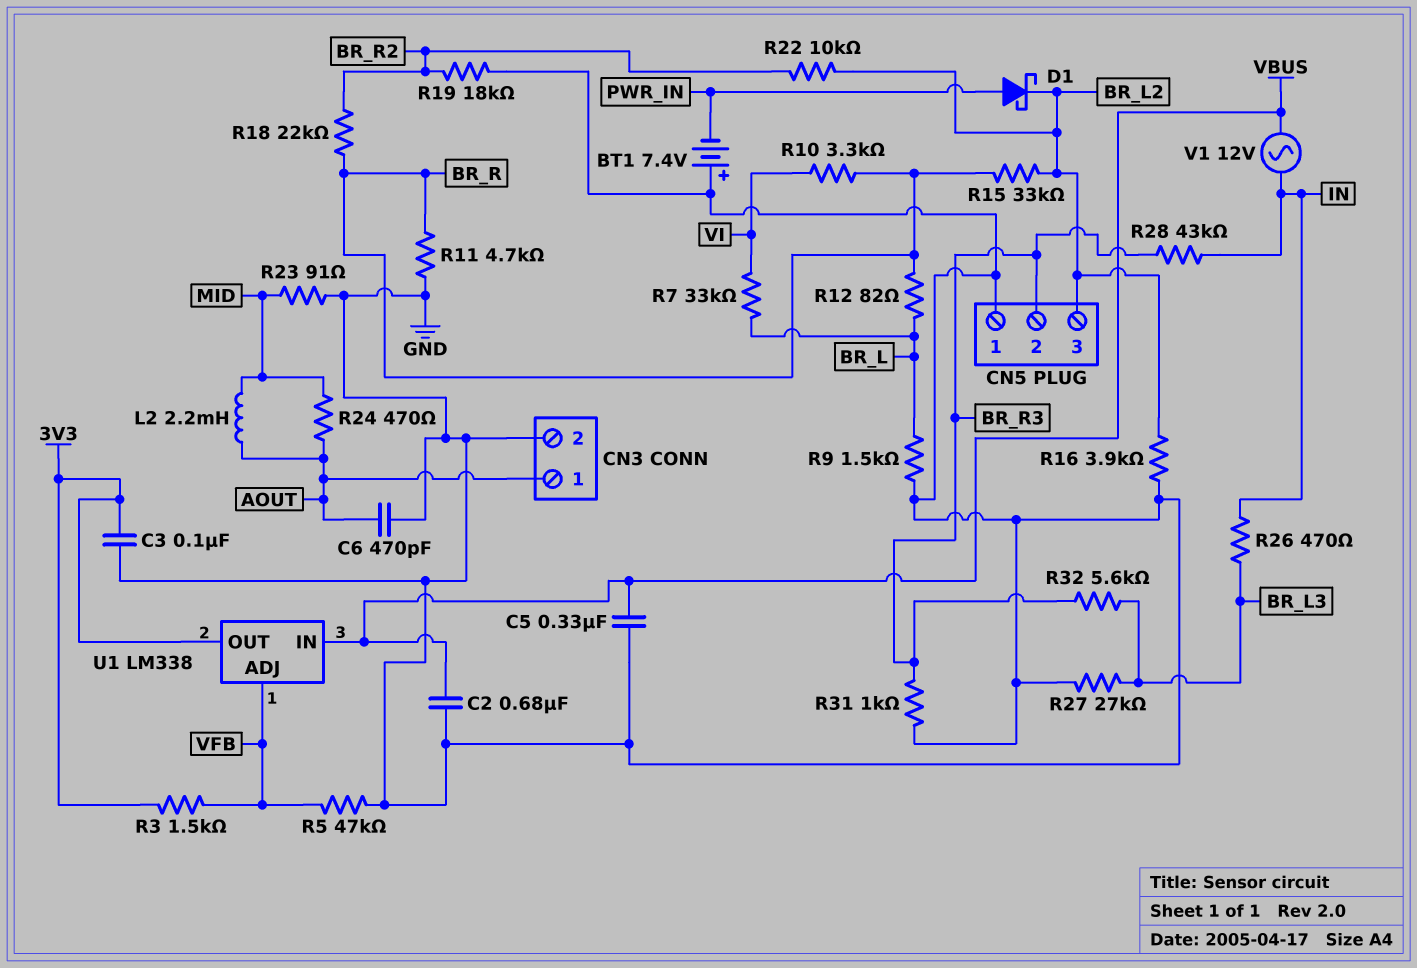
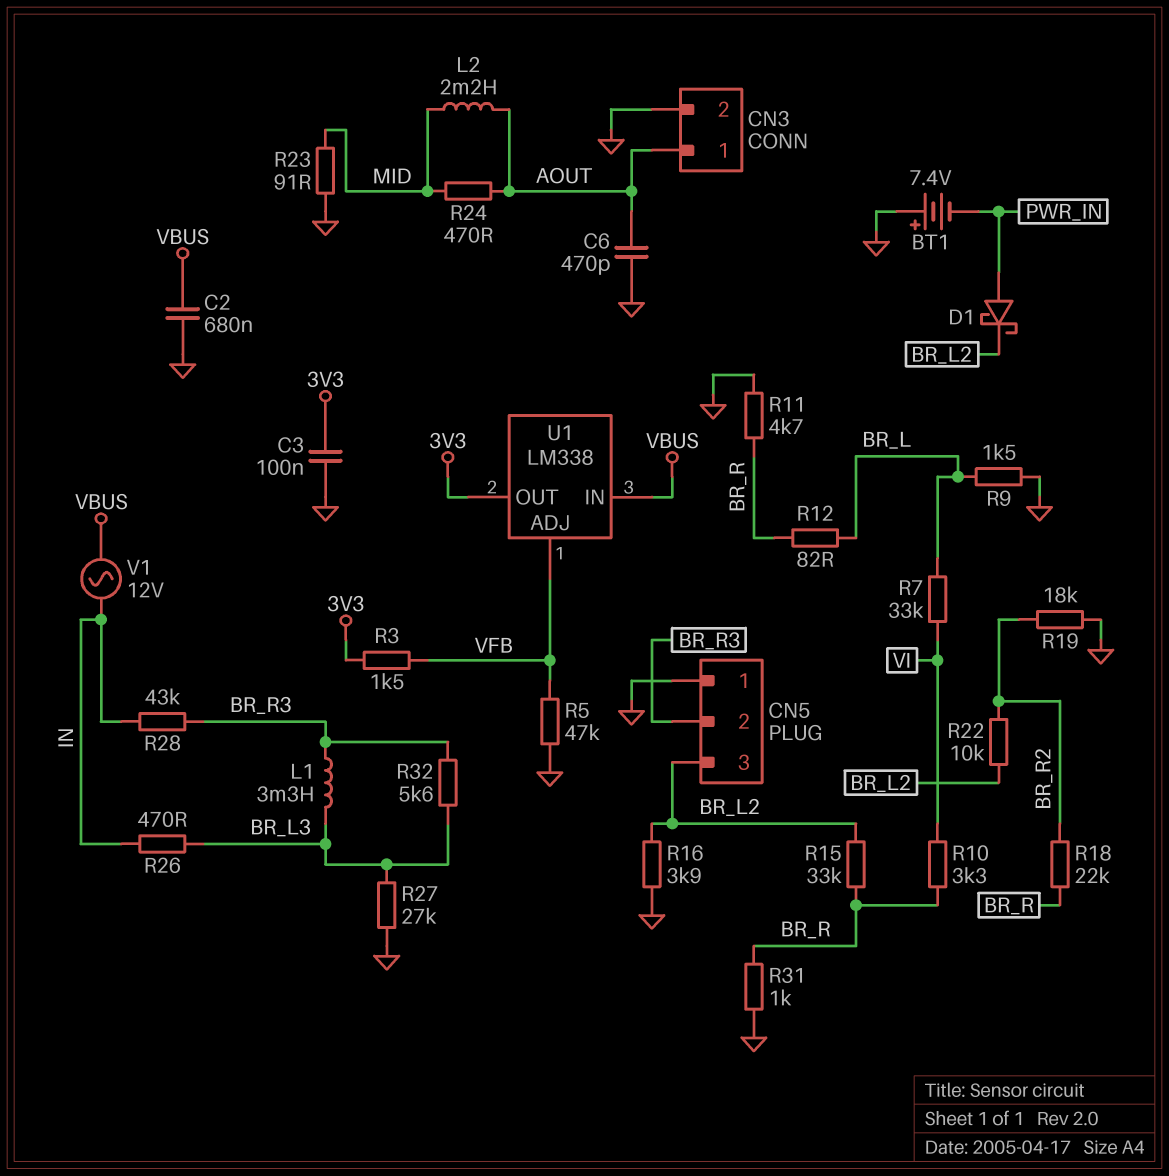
C5: 330nF (GND, VBUS) -> none
L1: none -> 3.3mH (BR_L3, BR_R3)
R31: 1k (BR_R3, GND) -> 1k (BR_R, GND)

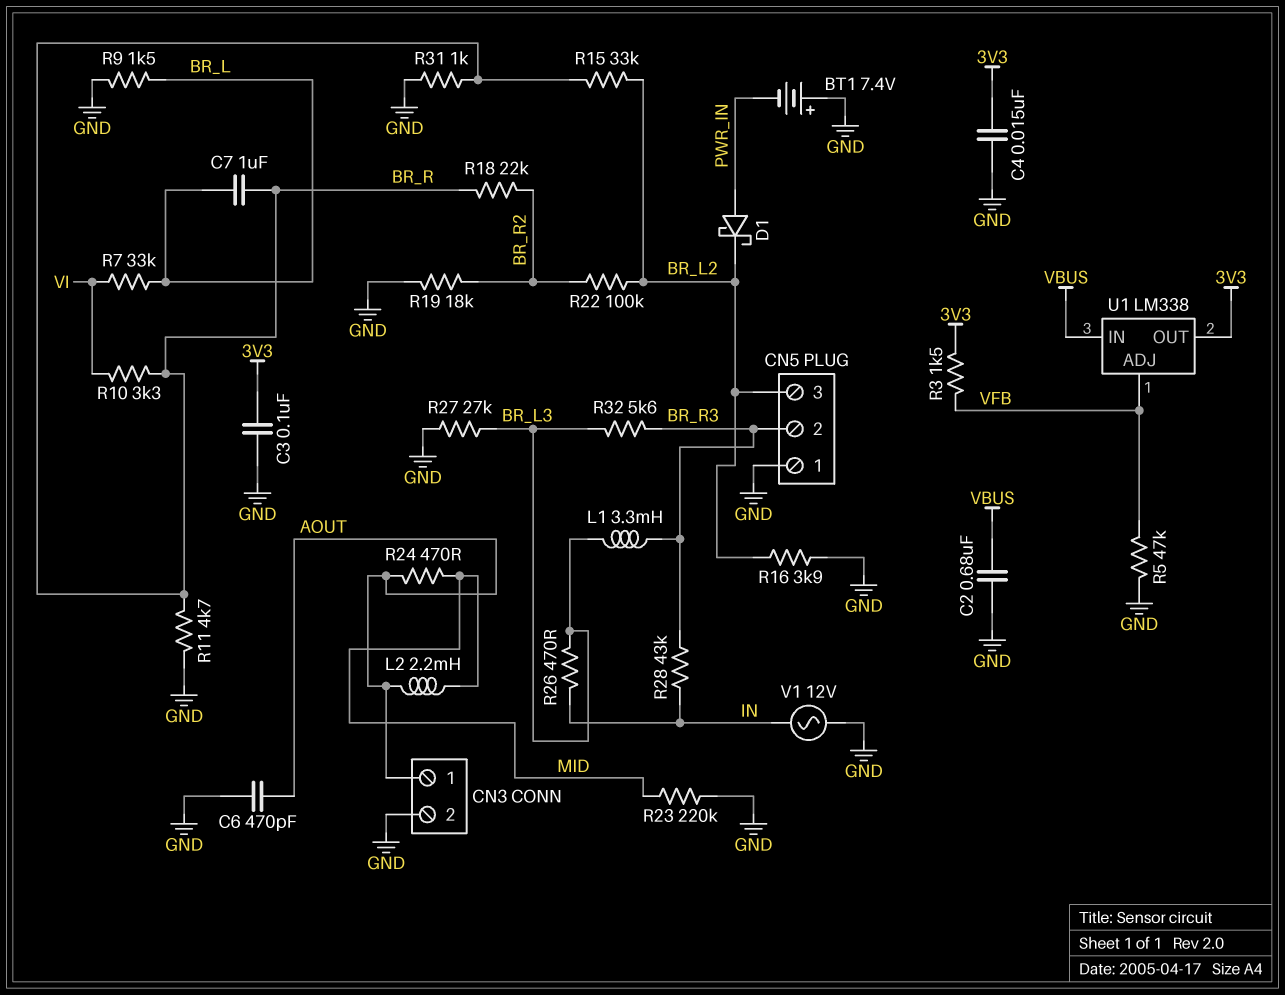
C4: none -> 15nF (3V3, GND)
C7: none -> 1uF (BR_L, BR_R)
R12: 82 (BR_L, BR_R) -> none
R22: 10k (BR_L2, BR_R2) -> 100k (BR_L2, BR_R2)
R23: 91 (GND, MID) -> 220k (GND, MID)
V1: AC 12V (IN, VBUS) -> AC 12V (GND, IN)

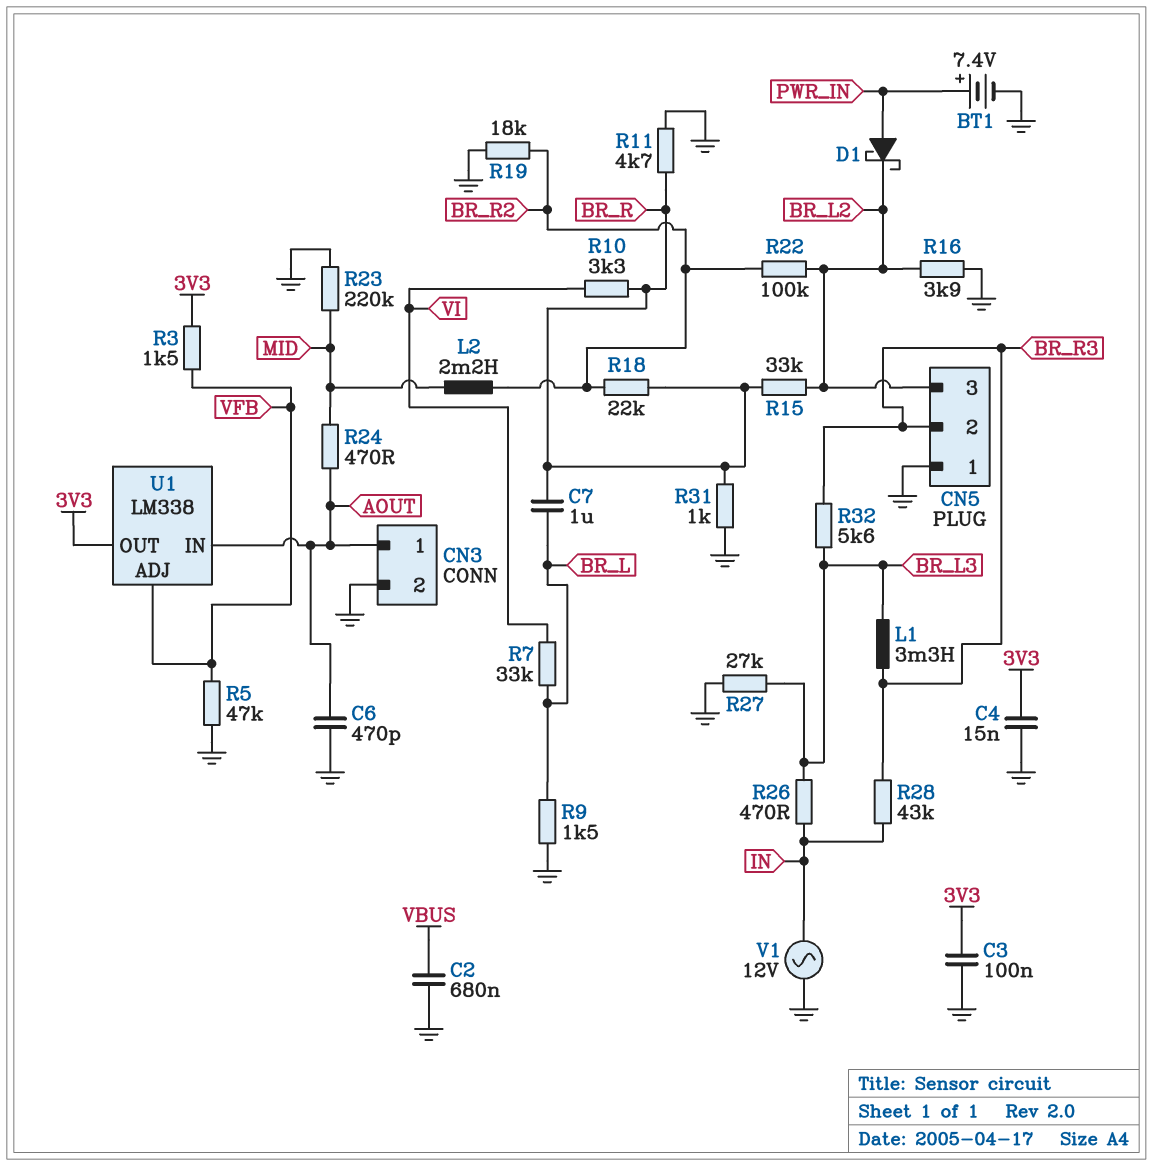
BT1: 7.4V (plus GND, minus PWR_IN) -> 7.4V (plus PWR_IN, minus GND)
L2: 2.2mH (AOUT, MID) -> 2.2mH (BR_R2, MID)
U1 pin IN: VBUS -> AOUT

